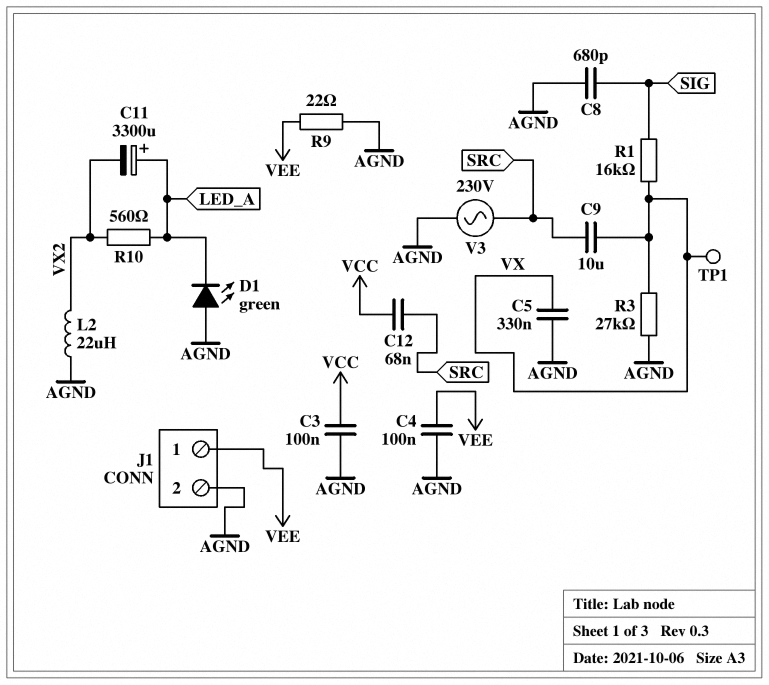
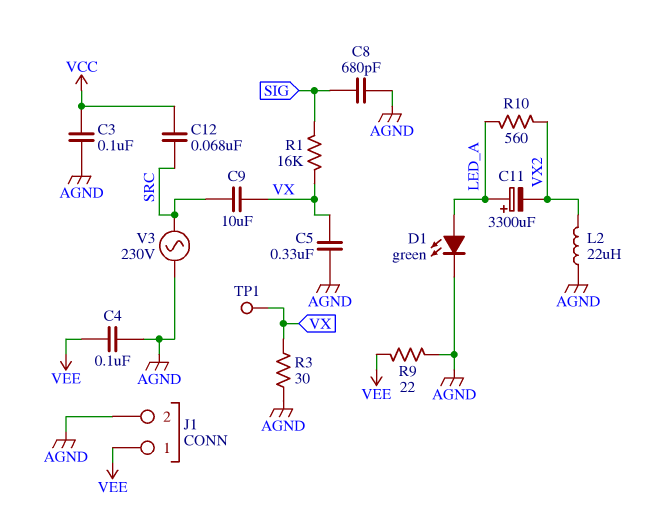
D1: LED green (A AGND, K LED_A) -> LED green (A LED_A, K AGND)
R3: 27k (AGND, VX) -> 30 (AGND, VX)

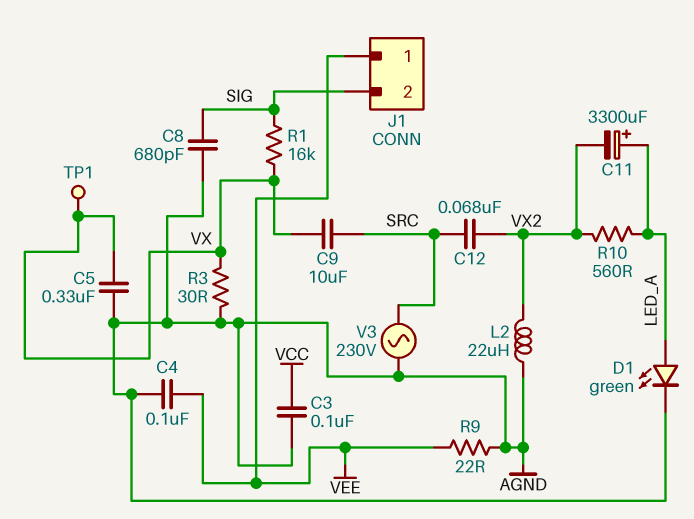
C12: 68nF (SRC, VCC) -> 68nF (SRC, VX2)
J1 pin 2: AGND -> SIG

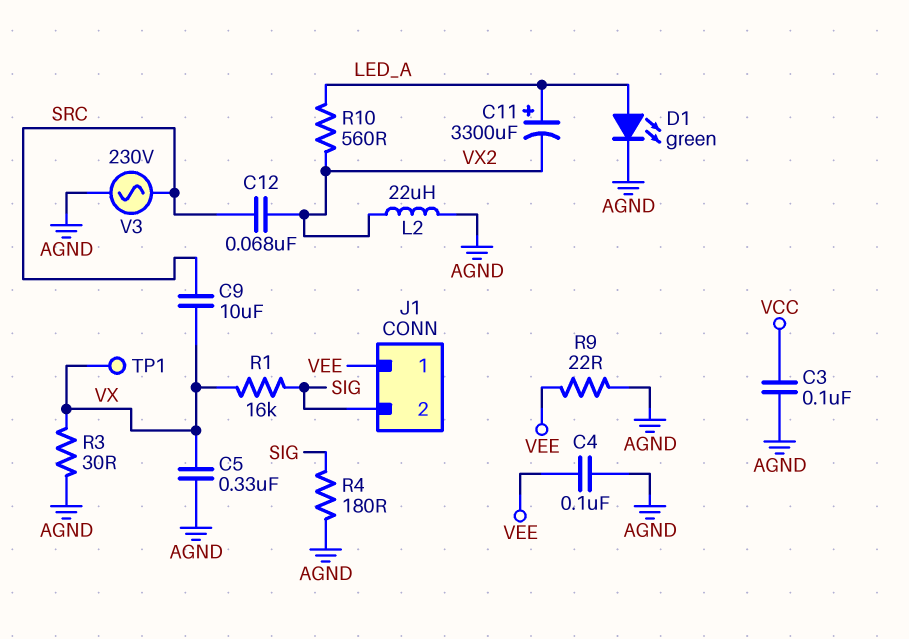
C8: 680pF (AGND, SIG) -> none
R4: none -> 180 (AGND, SIG)

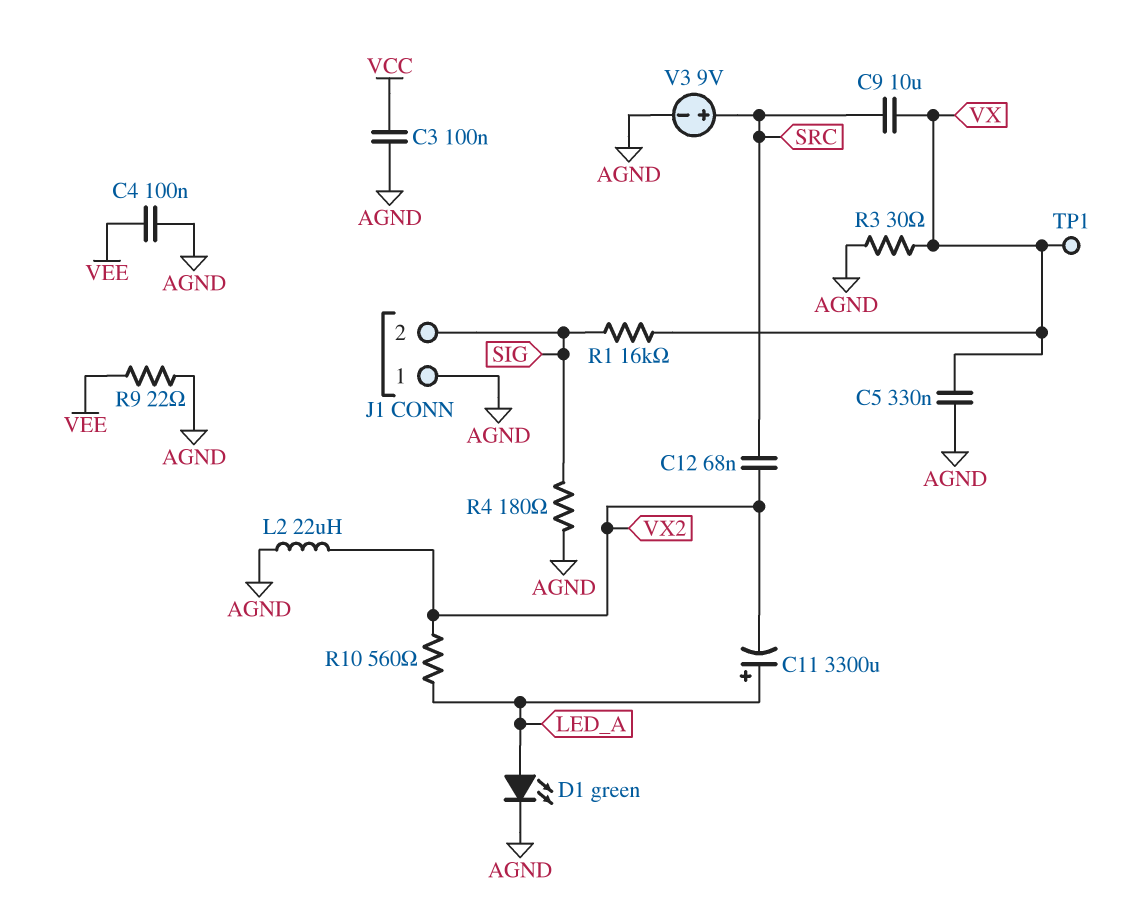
J1 pin 1: VEE -> AGND
V3: AC 230V (AGND, SRC) -> 9V (plus SRC, minus AGND)

